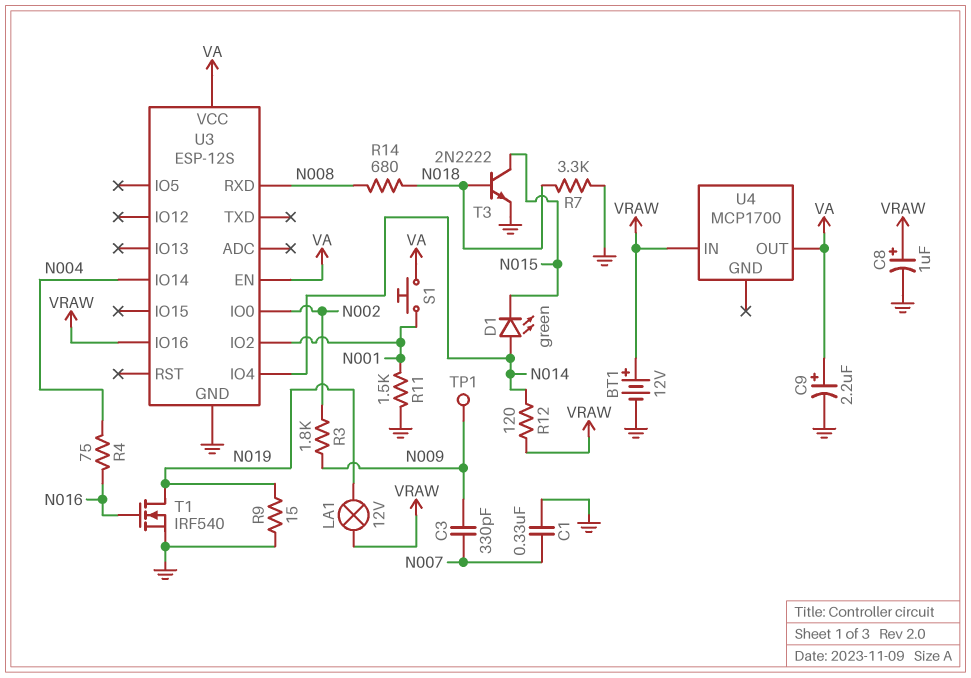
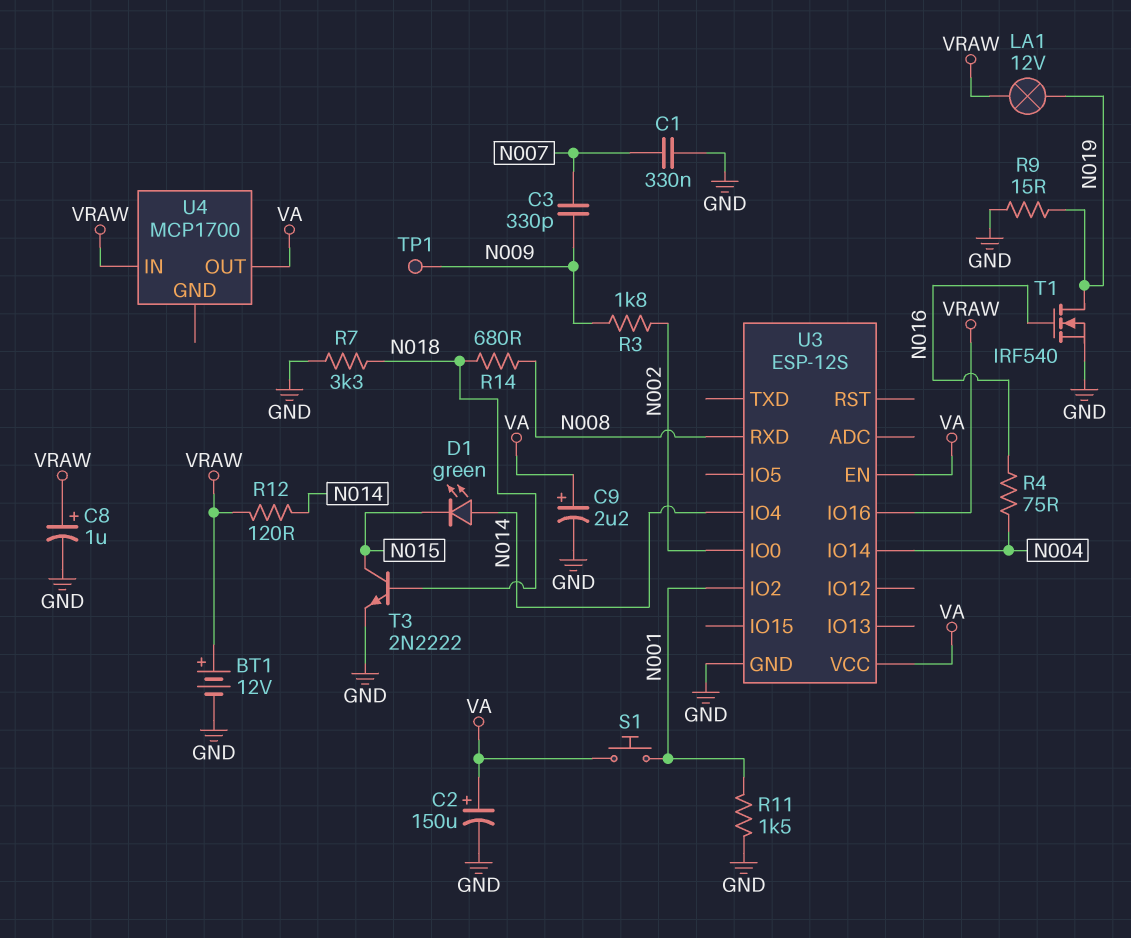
C2: none -> 150uF (plus VA, minus GND)

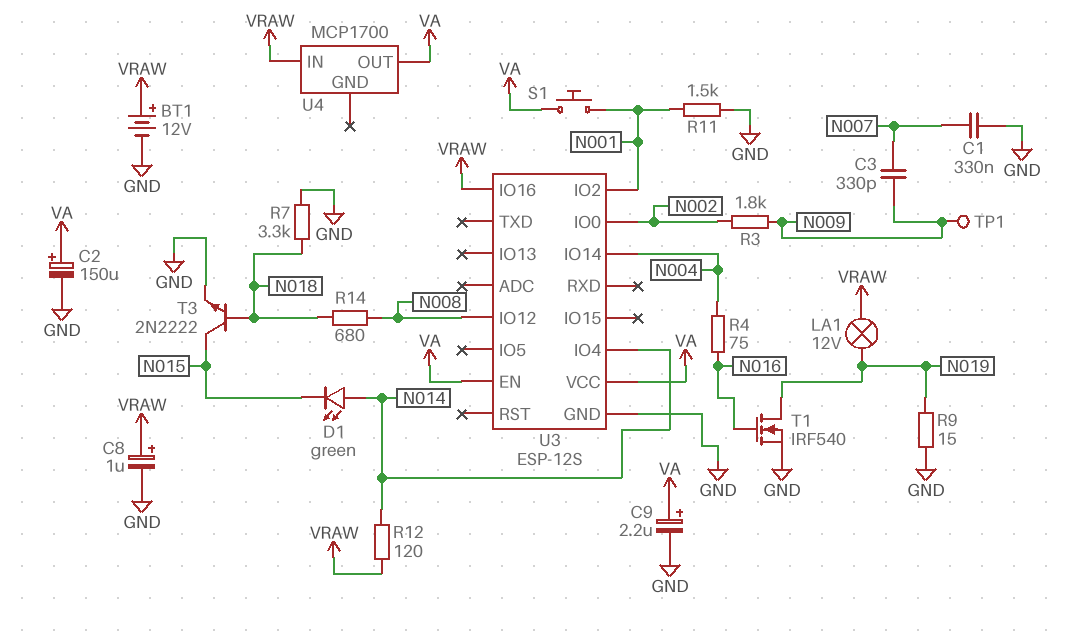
U3 pin IO12: none -> N008
U3 pin RXD: N008 -> none

